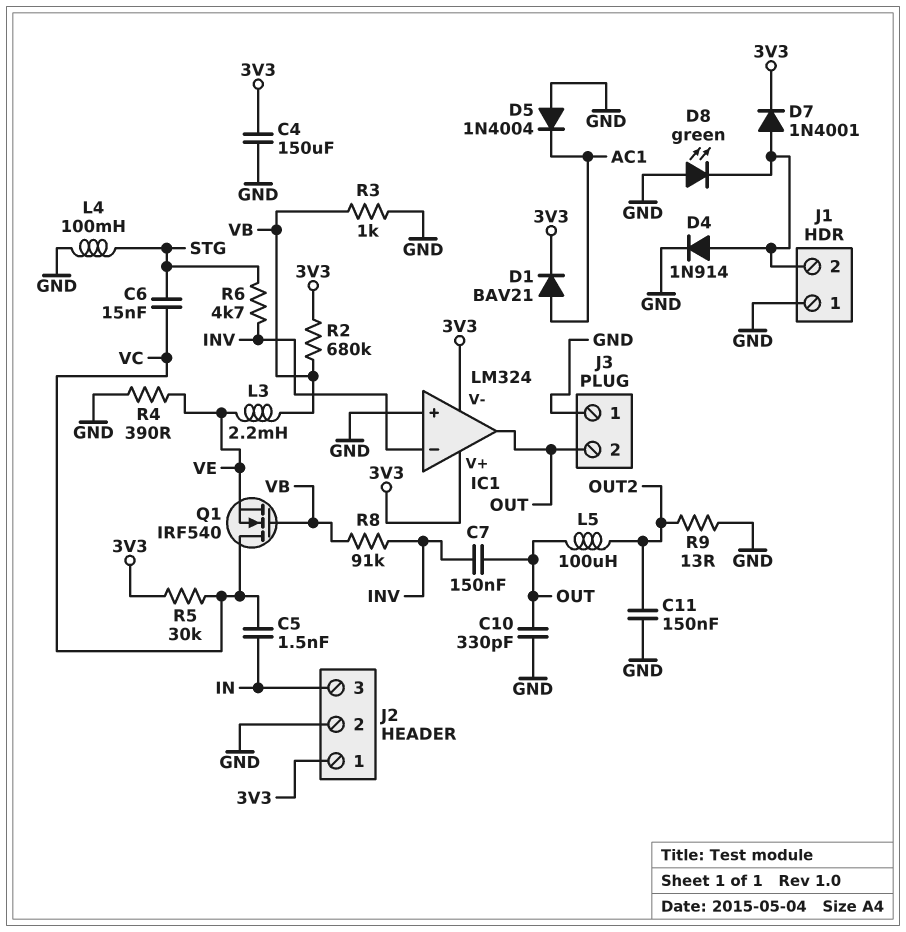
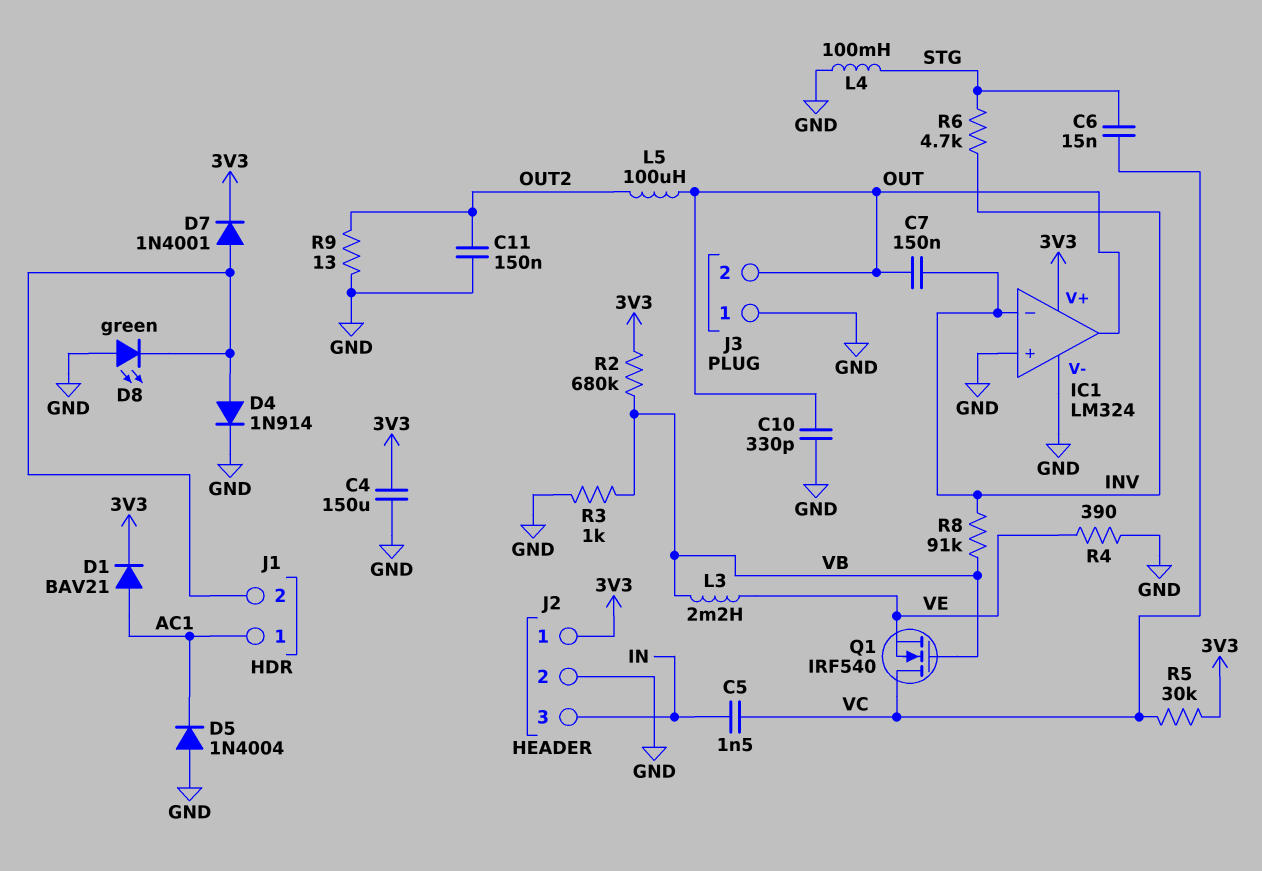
IC1 pin V-: 3V3 -> GND
J1 pin 1: GND -> AC1

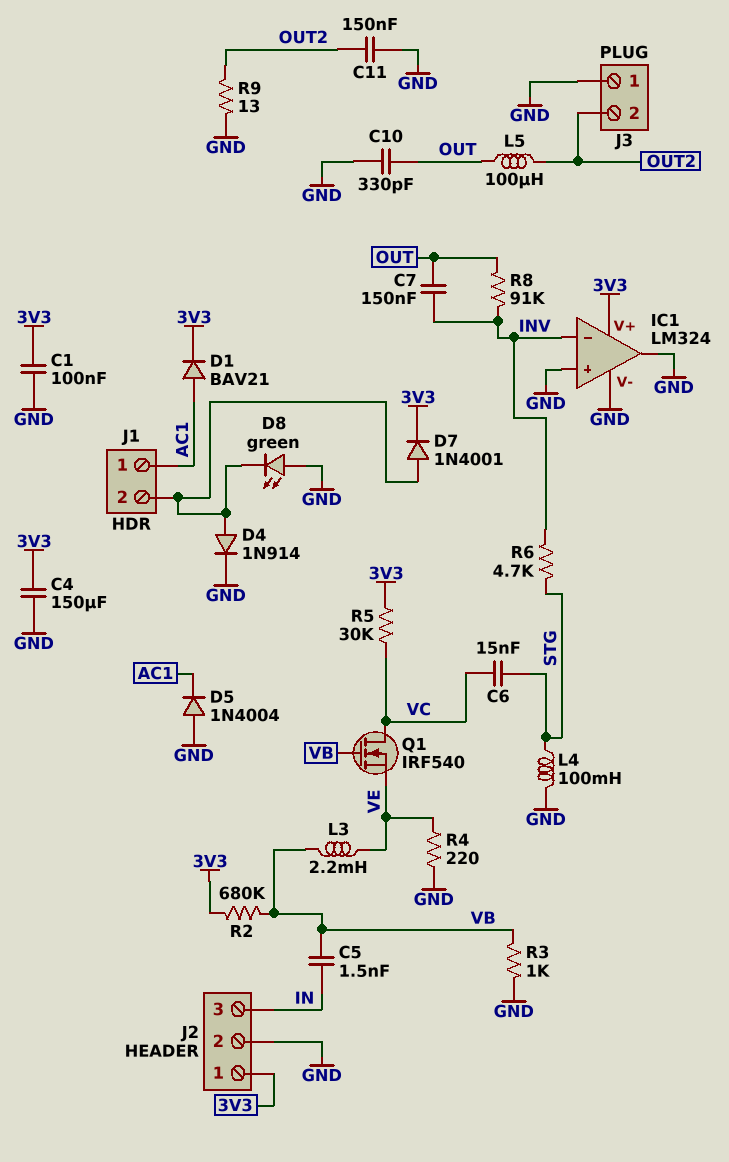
C1: none -> 100nF (3V3, GND)
C5: 1.5nF (IN, VC) -> 1.5nF (IN, VB)
IC1 pin out: OUT -> GND
J3 pin 2: OUT -> OUT2
R4: 390 (GND, VE) -> 220 (GND, VE)
R8: 91k (INV, VB) -> 91k (INV, OUT)

